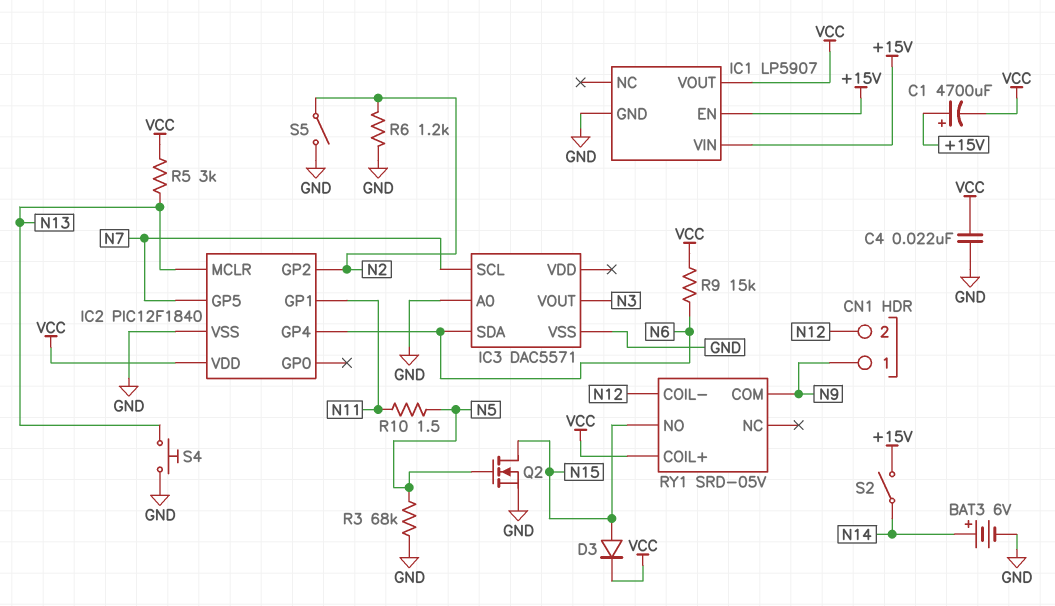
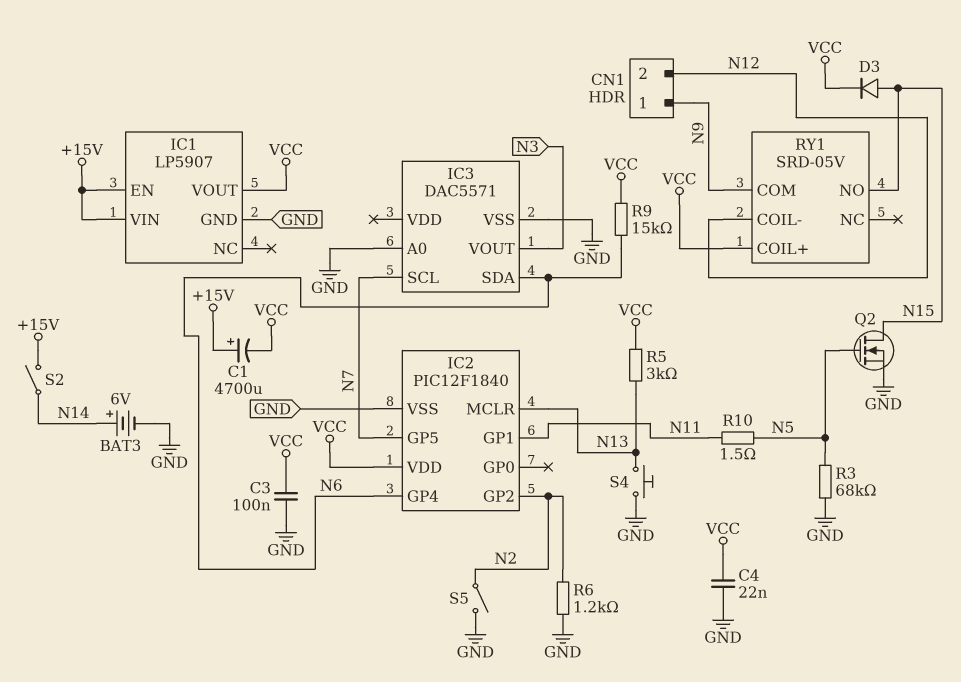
C3: none -> 100nF (GND, VCC)

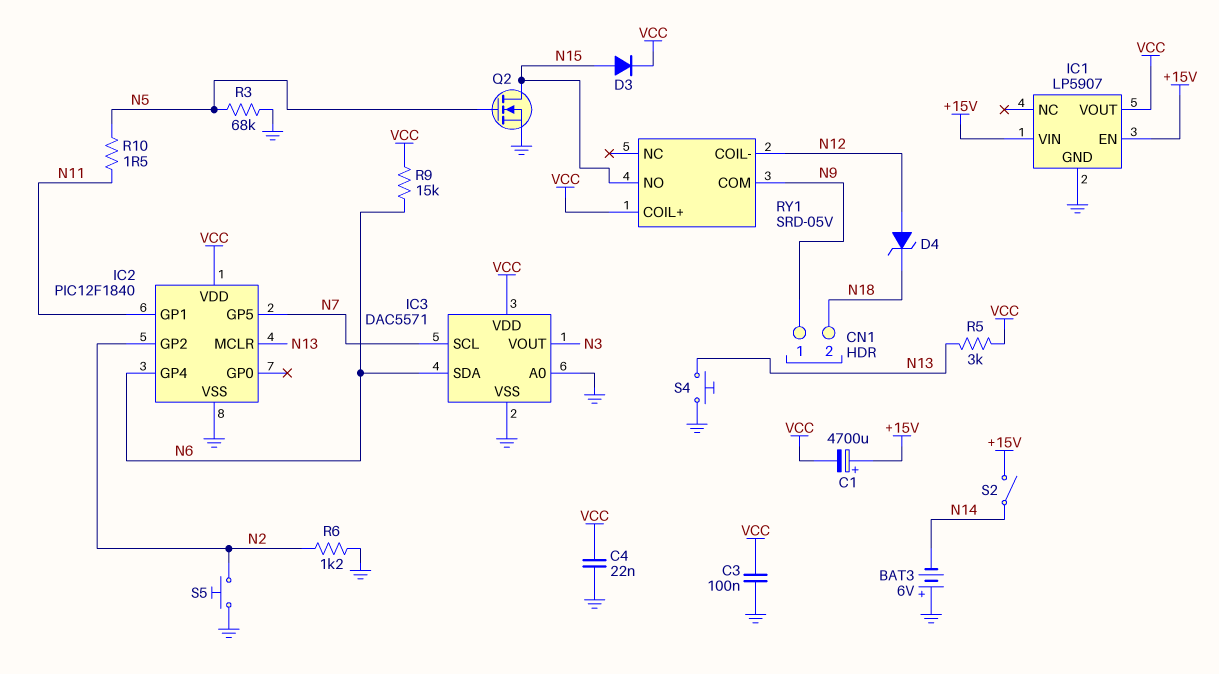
BAT3: 6V (plus N14, minus GND) -> 6V (plus GND, minus N14)
CN1 pin 2: N12 -> N18
D4: none -> zener (A N12, K N18)
IC3 pin VDD: none -> VCC
S5: switch (GND, N2) -> button (GND, N2)

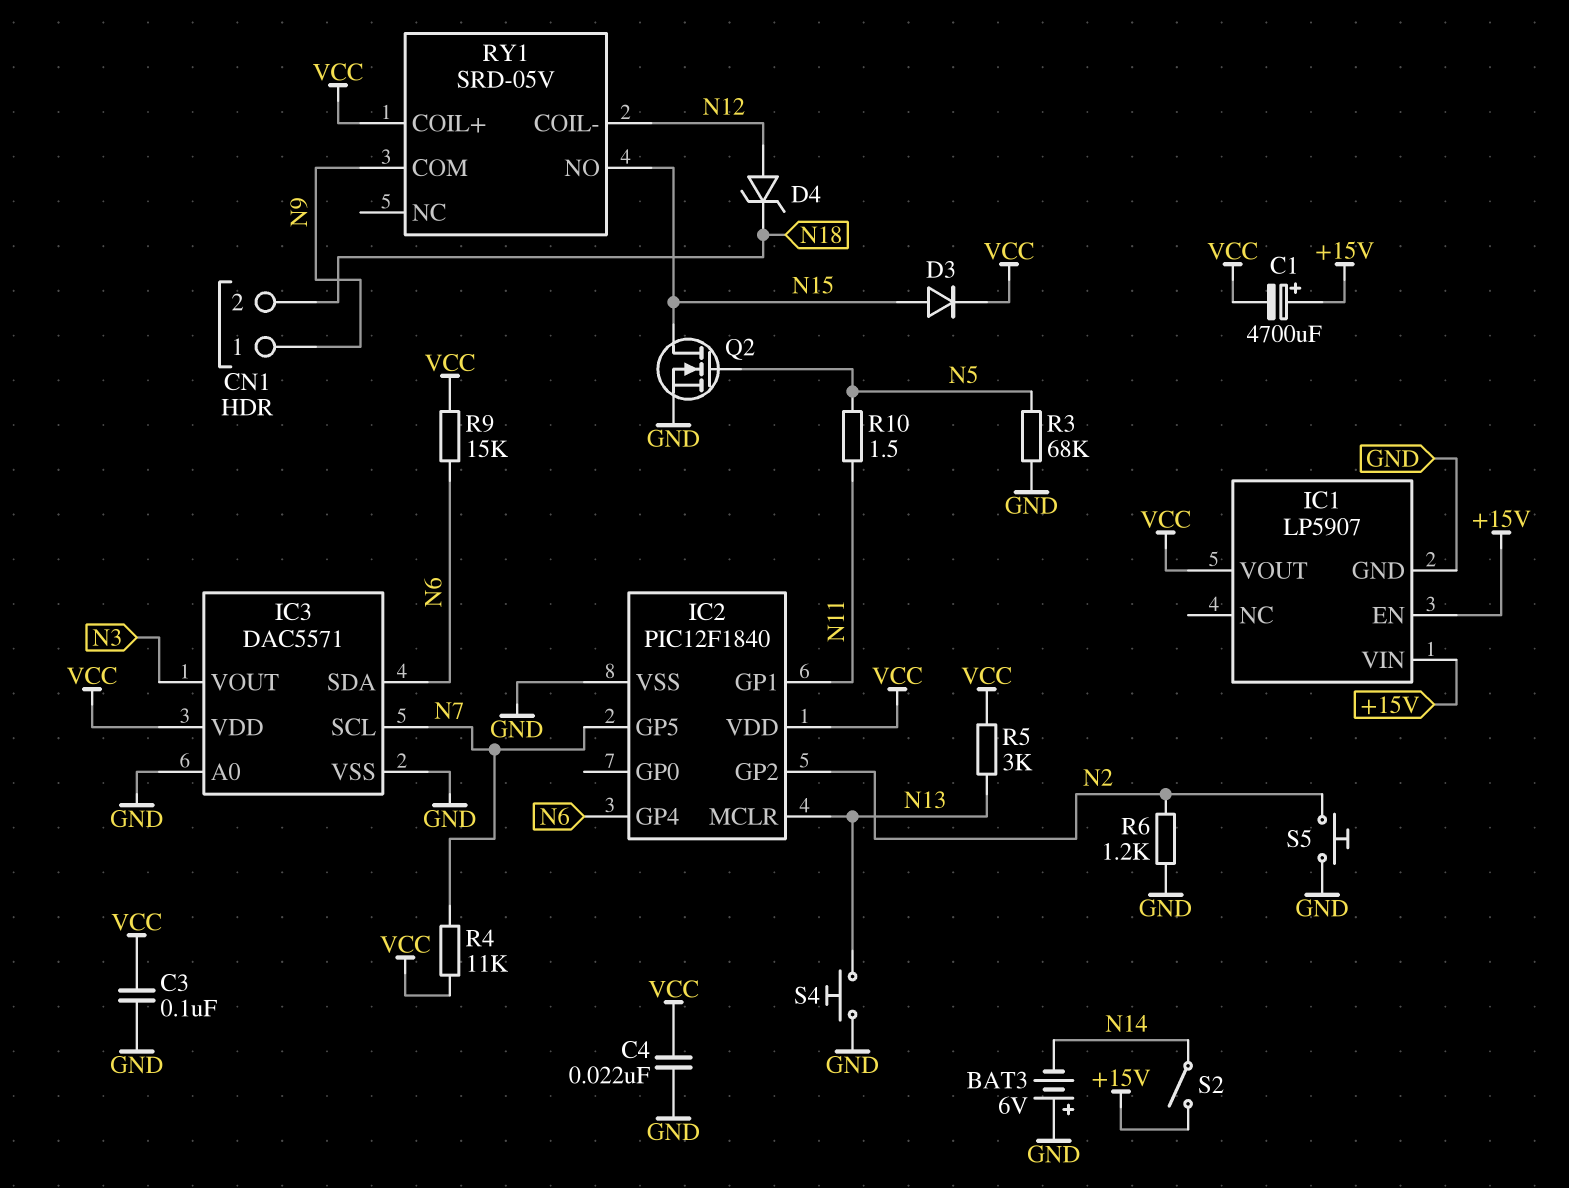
R4: none -> 11k (N7, VCC)

